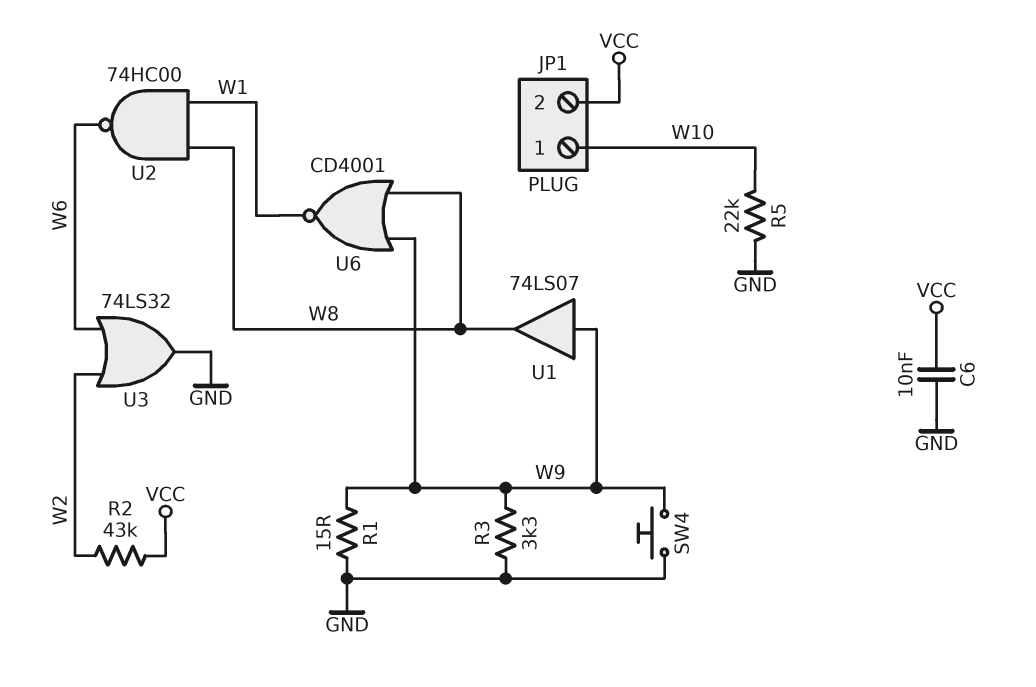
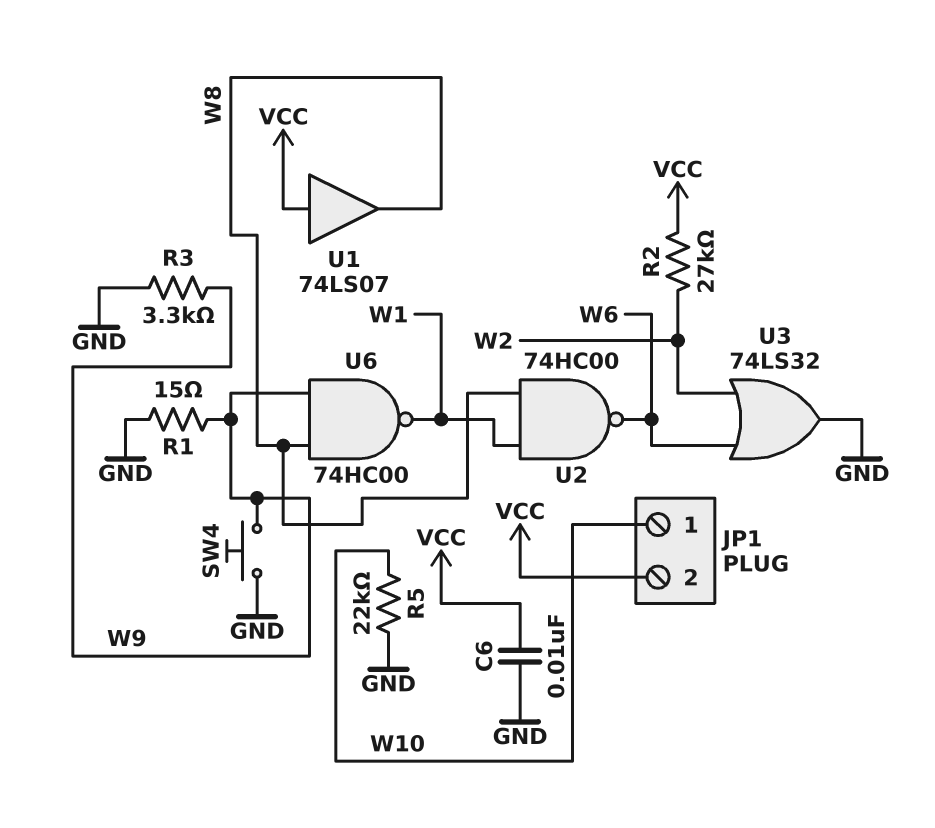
R2: 43k (VCC, W2) -> 27k (VCC, W2)
U1: buffer 74LS07 (in W9, out W8) -> buffer 74LS07 (in VCC, out W8)
U6: NOR CD4001 (in W8, in W9, out W1) -> NAND 74HC00 (in W8, in W9, out W1)

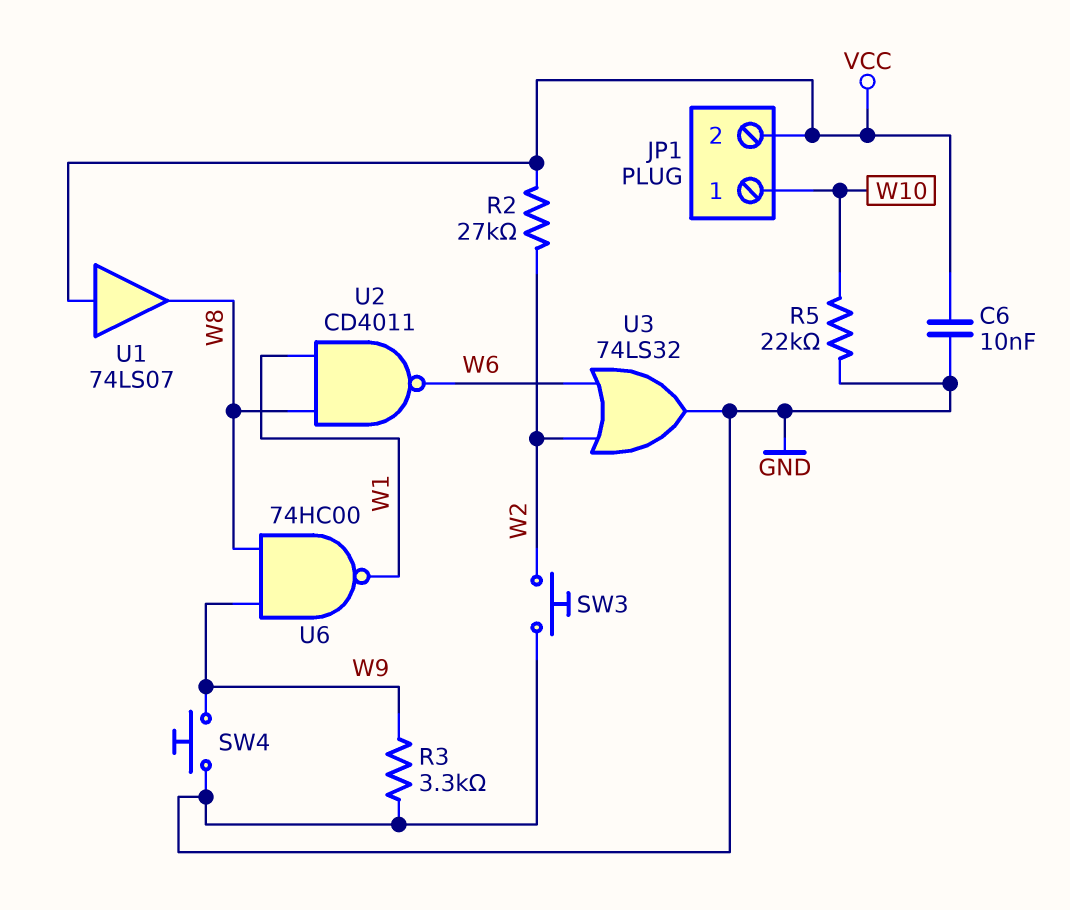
R1: 15 (GND, W9) -> none
SW3: none -> button (GND, W2)
U2: NAND 74HC00 (in W1, in W8, out W6) -> NAND CD4011 (in W1, in W8, out W6)

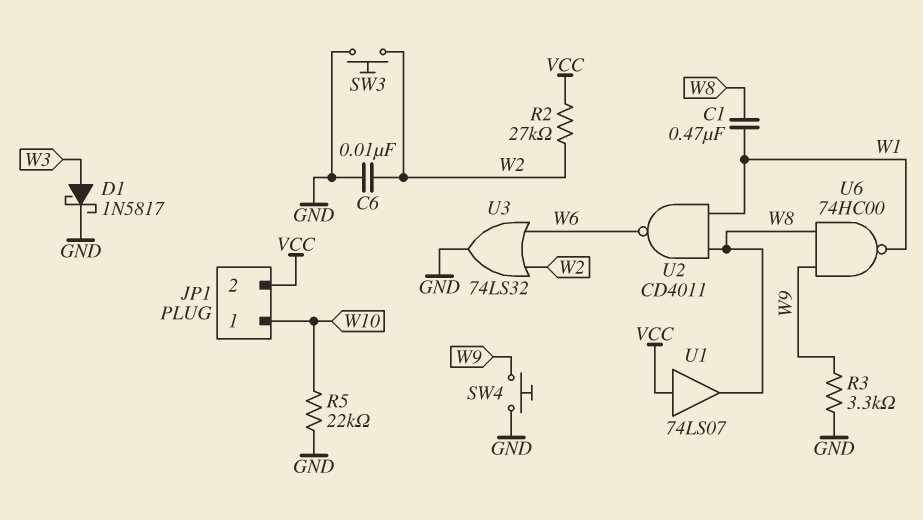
C1: none -> 470nF (W1, W8)
C6: 10nF (GND, VCC) -> 10nF (GND, W2)
D1: none -> schottky 1N5817 (A W3, K GND)

